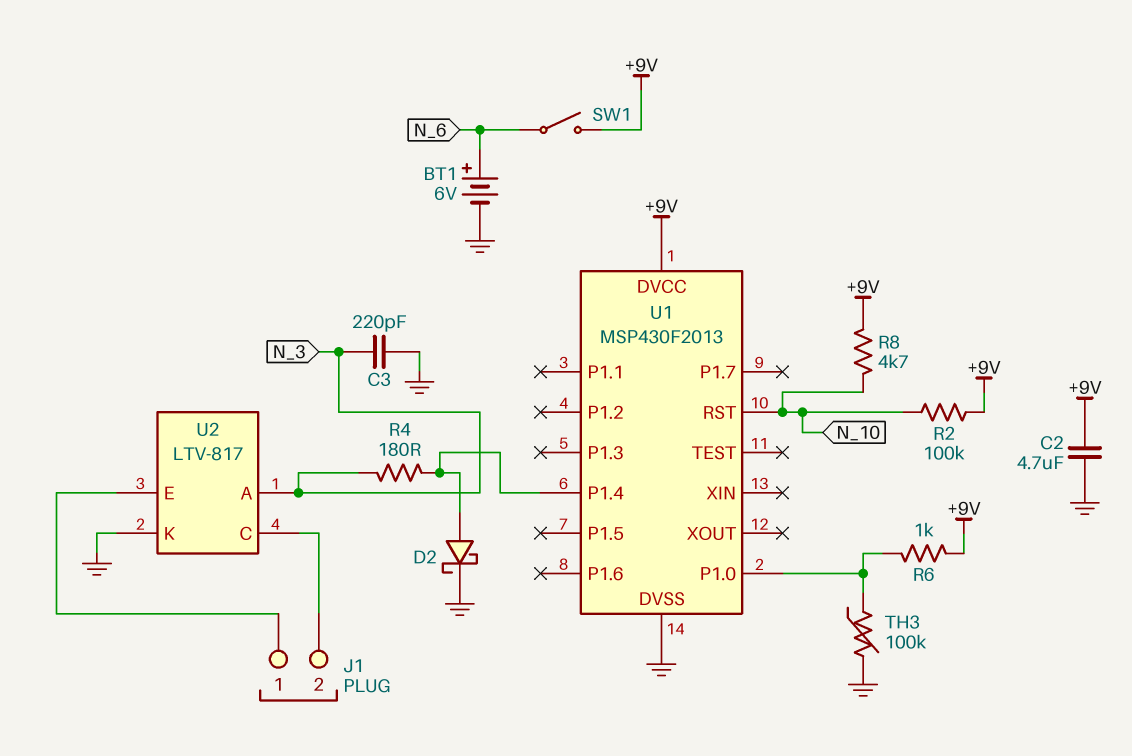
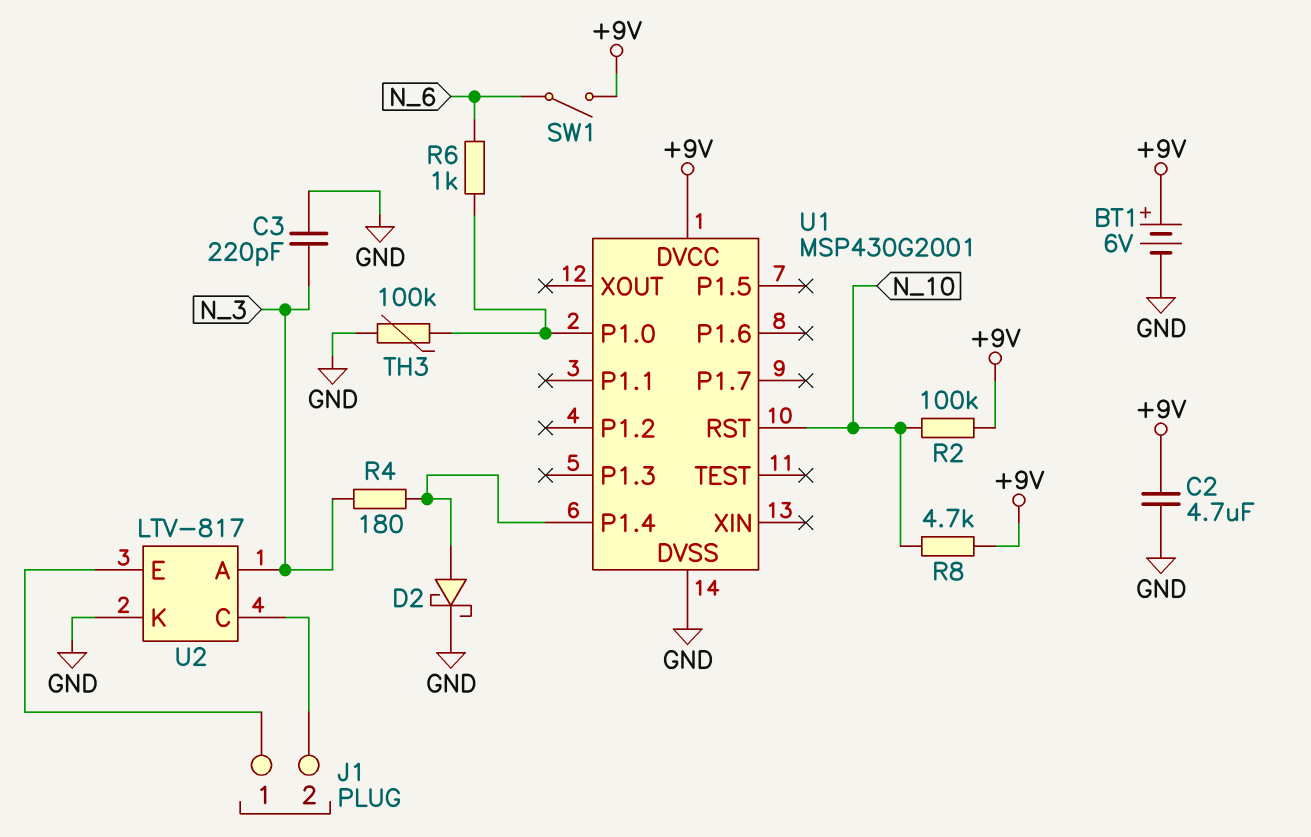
BT1: 6V (plus N_6, minus GND) -> 6V (plus +9V, minus GND)
R6: 1k (+9V, U1/P1.0) -> 1k (N_6, U1/P1.0)
U1: MSP430F2013 -> MSP430G2001

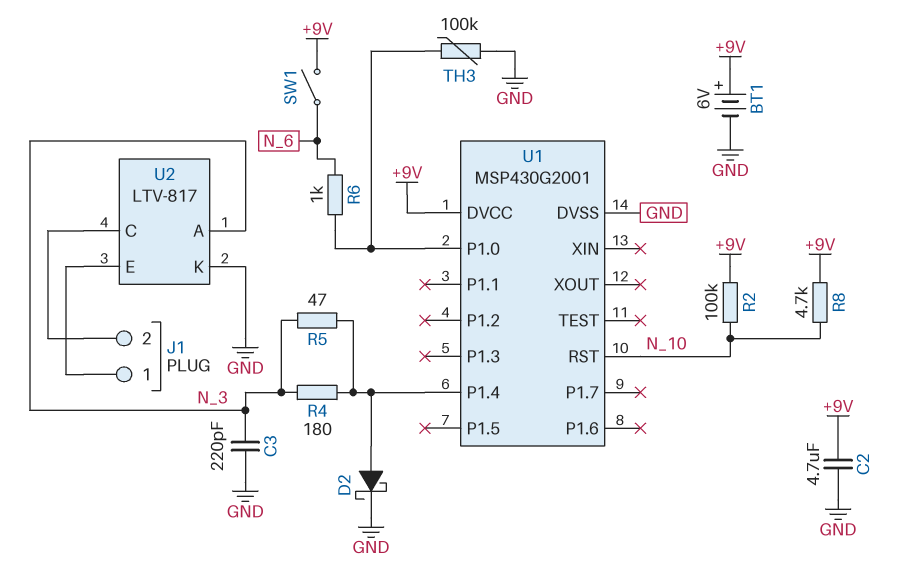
R5: none -> 47 (N_3, U1/P1.4)

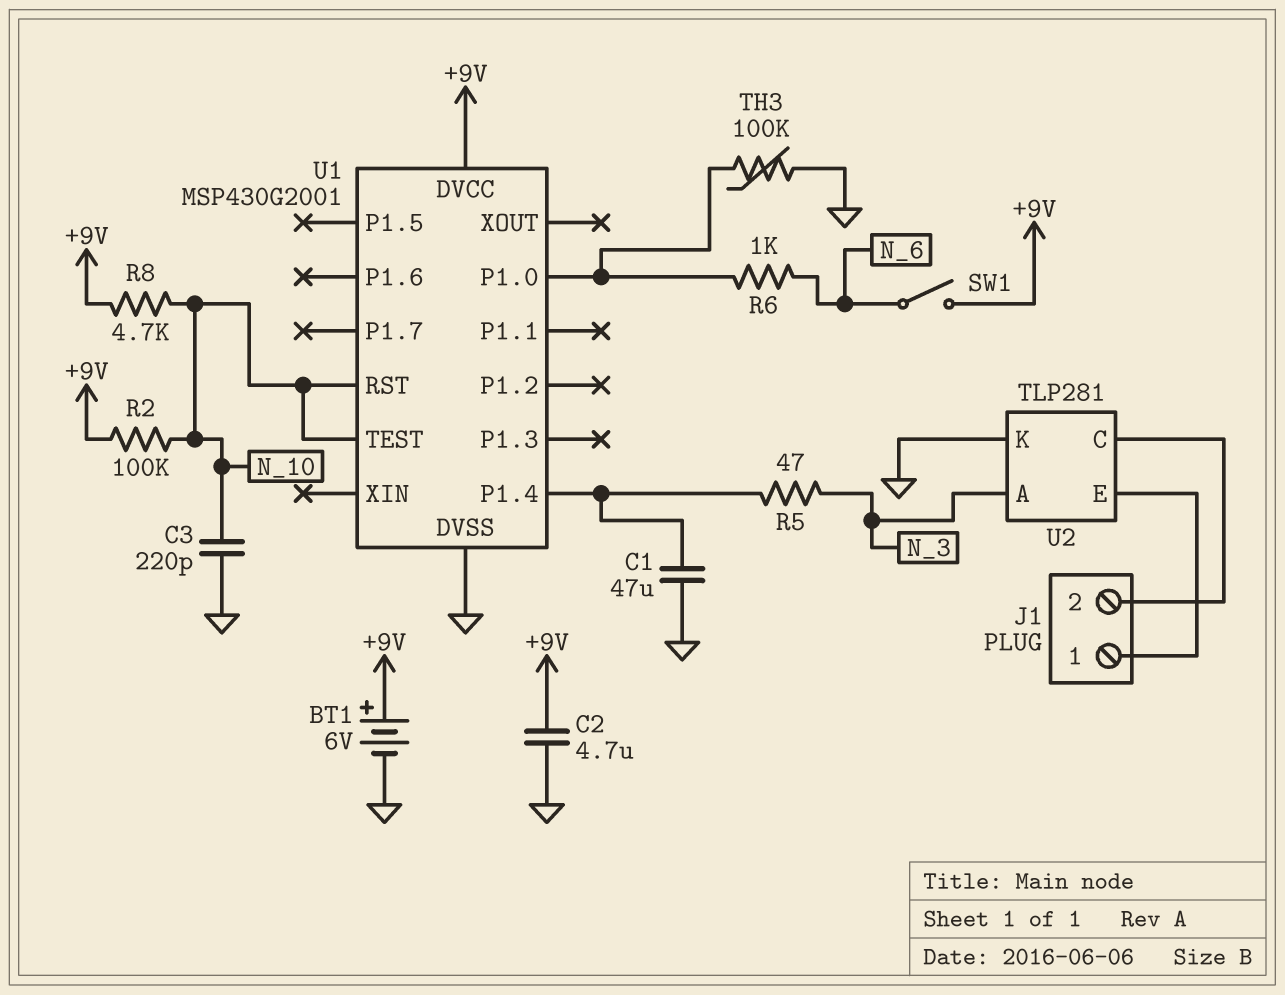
C1: none -> 47uF (GND, U1/P1.4)
C3: 220pF (GND, N_3) -> 220pF (GND, N_10)
D2: schottky (A U1/P1.4, K GND) -> none
R4: 180 (N_3, U1/P1.4) -> none
U1 pin TEST: none -> N_10
U2: LTV-817 -> TLP281

